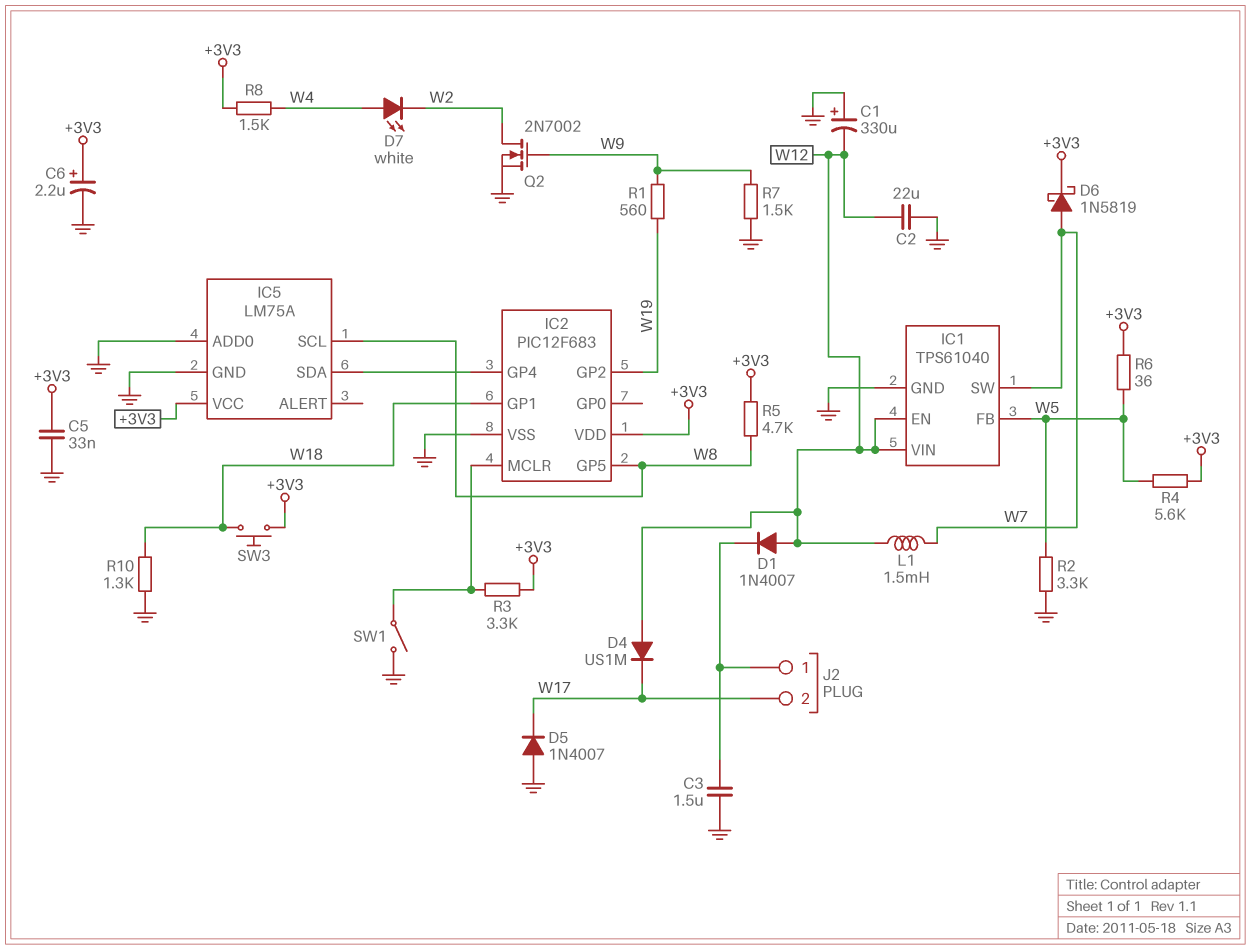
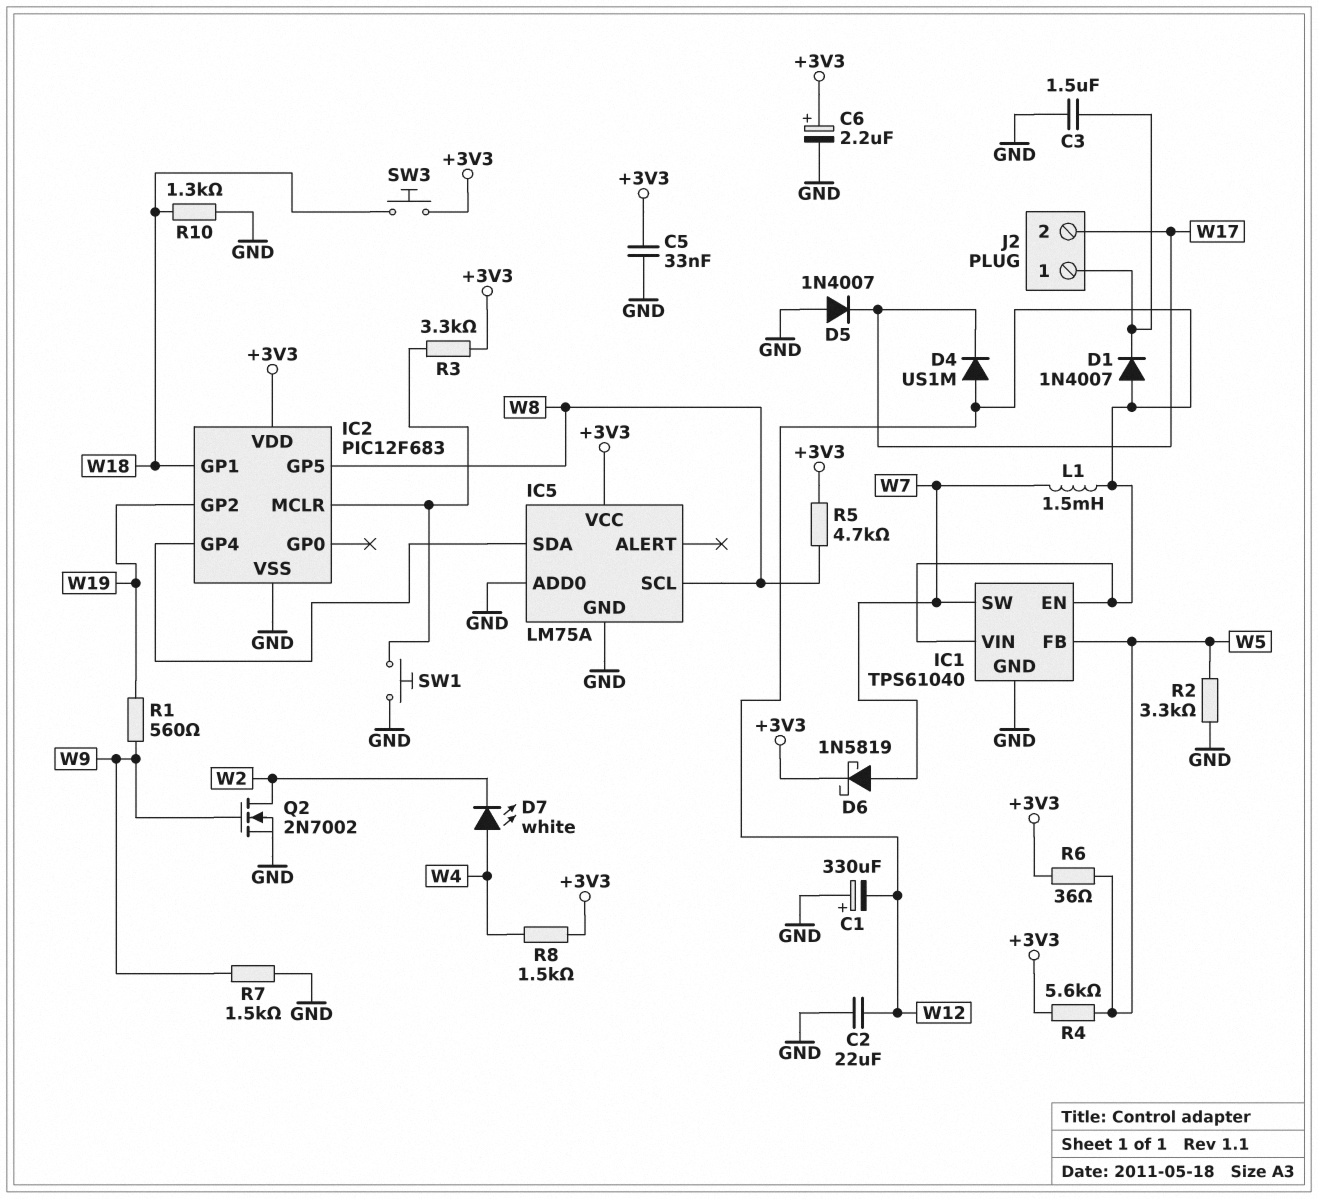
SW1: switch (GND, IC2/MCLR) -> button (GND, IC2/MCLR)

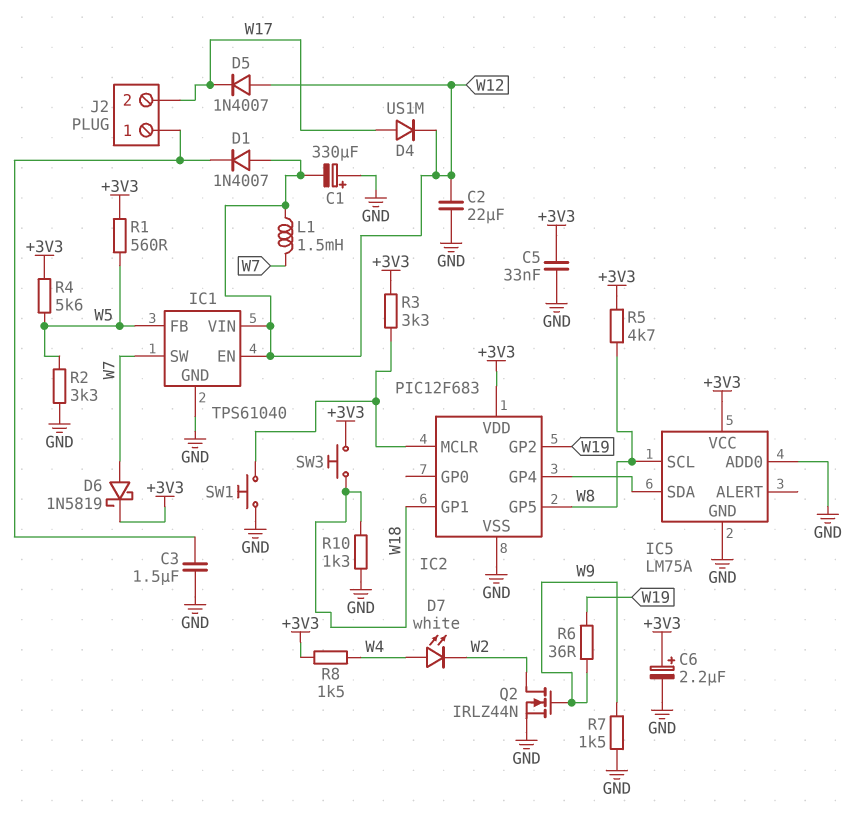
D4: diode US1M (A W12, K W17) -> diode US1M (A W17, K W12)
D5: diode 1N4007 (A GND, K W17) -> diode 1N4007 (A W12, K W17)
Q2: NMOS 2N7002 (G W9, D W2, S GND) -> NMOS IRLZ44N (G W9, D W2, S GND)
R1: 560 (W9, W19) -> 560 (+3V3, W5)
R6: 36 (+3V3, W5) -> 36 (W9, W19)

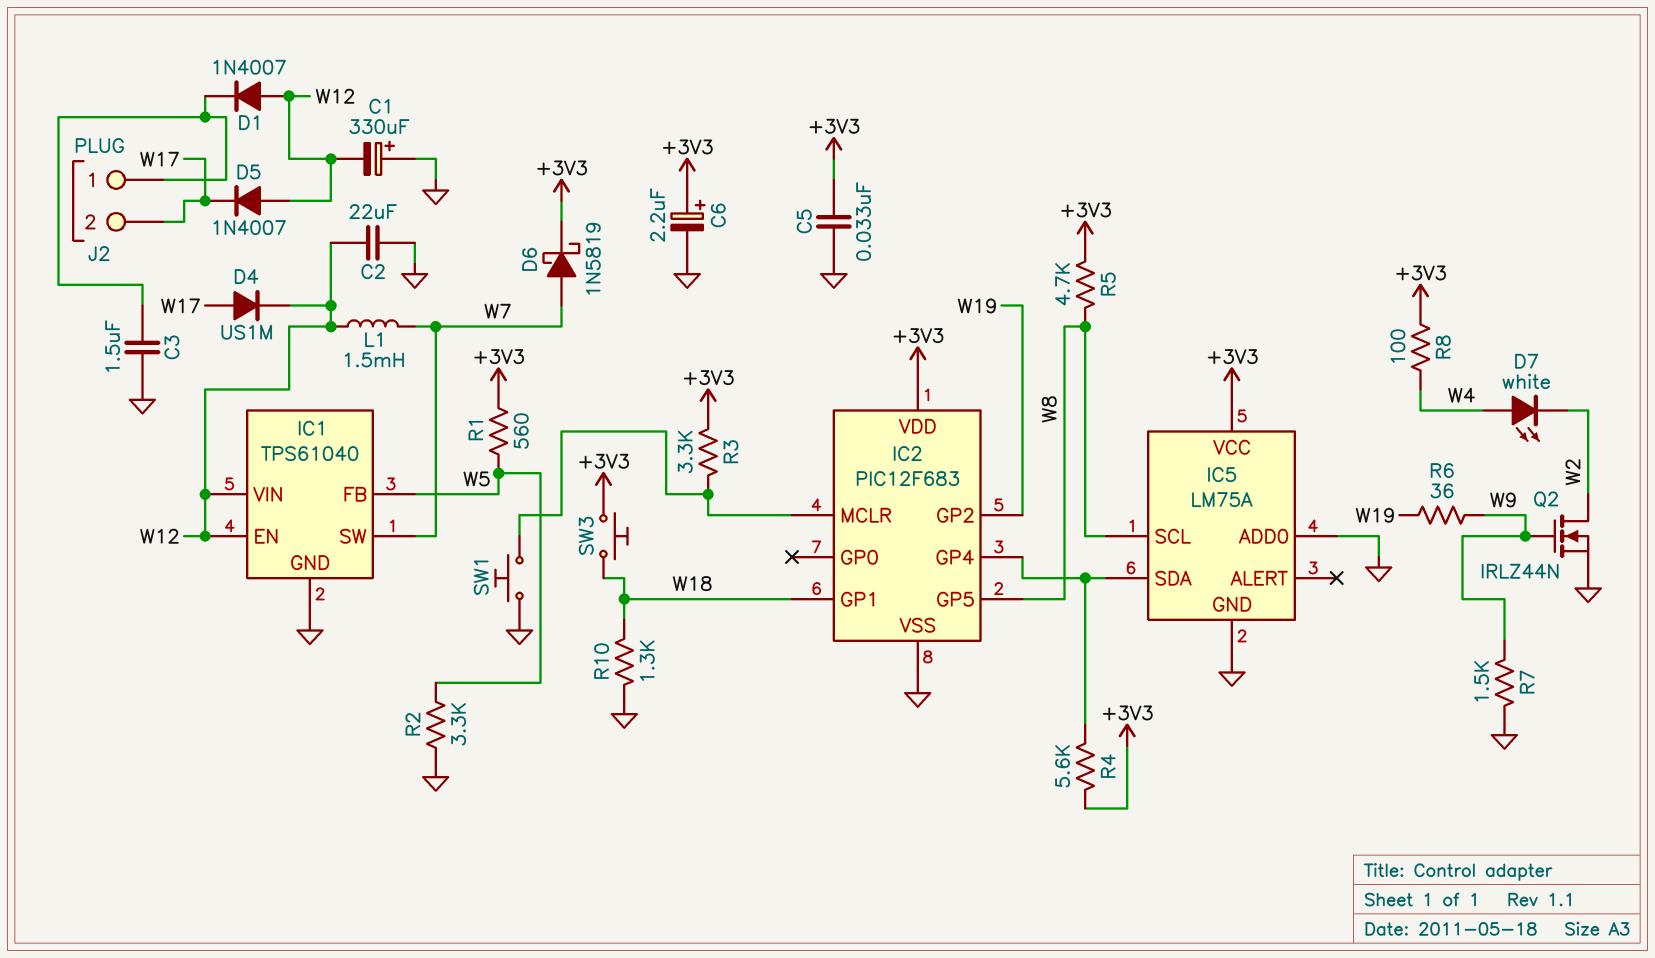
R4: 5.6k (+3V3, W5) -> 5.6k (+3V3, IC2/GP4)
R8: 1.5k (+3V3, W4) -> 100 (+3V3, W4)

